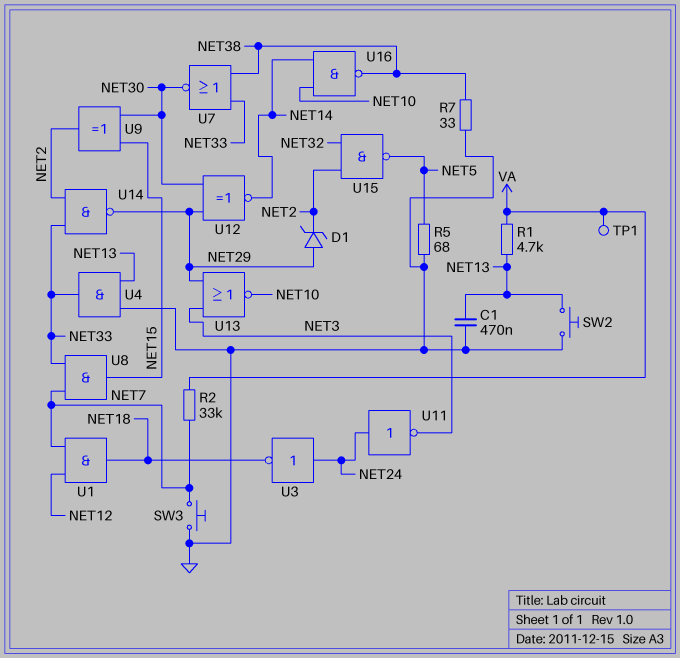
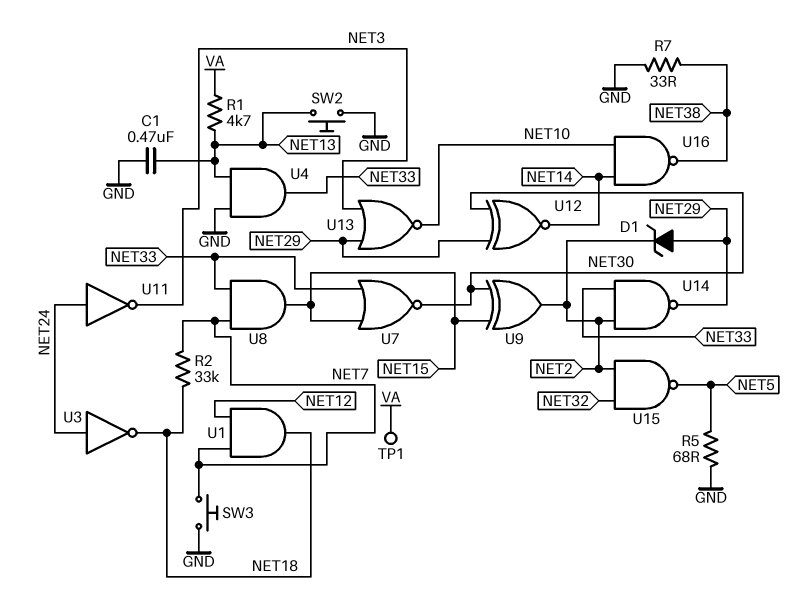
R2: 33k (NET7, VA) -> 33k (NET7, NET18)
U7: NOR (in NET33, in NET38, out NET30) -> NOR (in NET15, in NET33, out NET30)

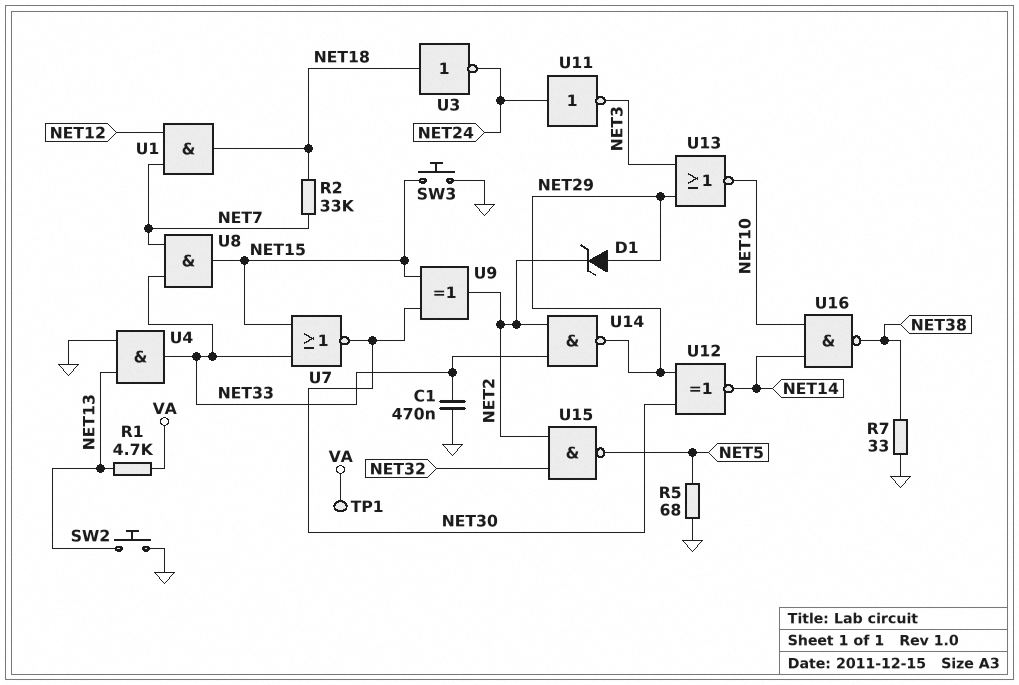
C1: 470nF (GND, NET13) -> 470nF (GND, NET33)
SW3: button (GND, NET7) -> button (GND, NET15)
U3: NOT (in NET24, out NET18) -> NOT (in NET18, out NET24)

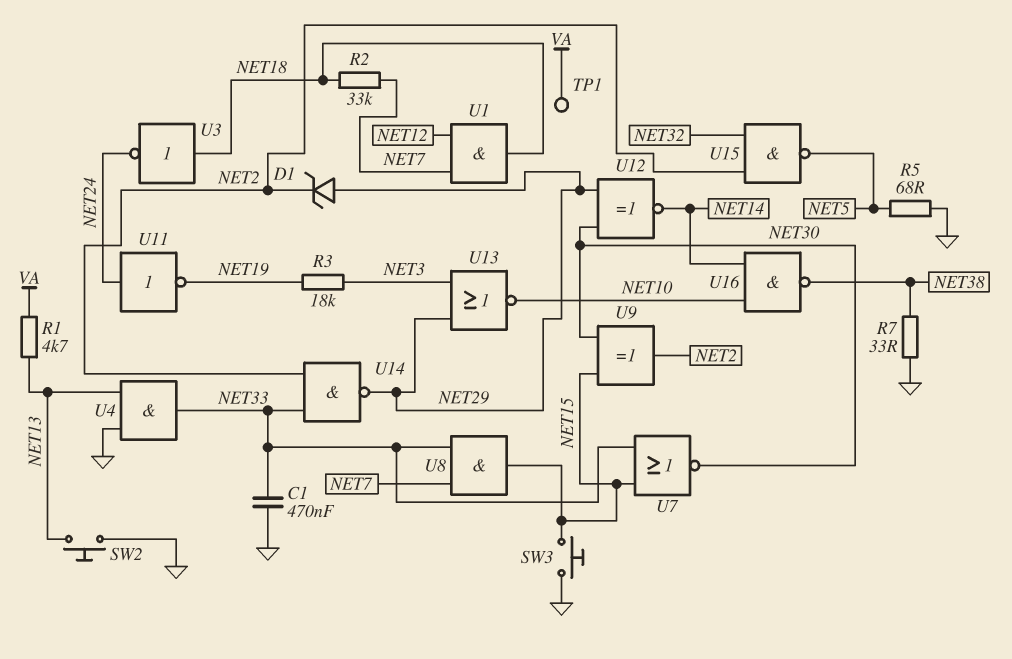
R3: none -> 18k (NET3, NET19)
U11: NOT (in NET24, out NET3) -> NOT (in NET24, out NET19)

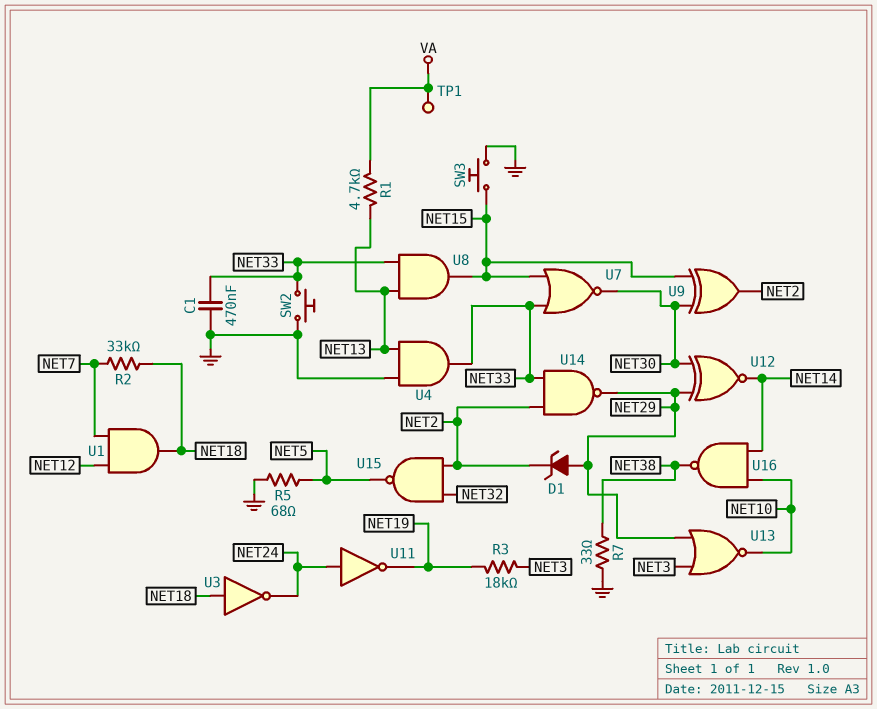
SW2: button (GND, NET13) -> button (GND, NET33)
U8: AND (in NET7, in NET33, out NET15) -> AND (in NET13, in NET33, out NET15)

